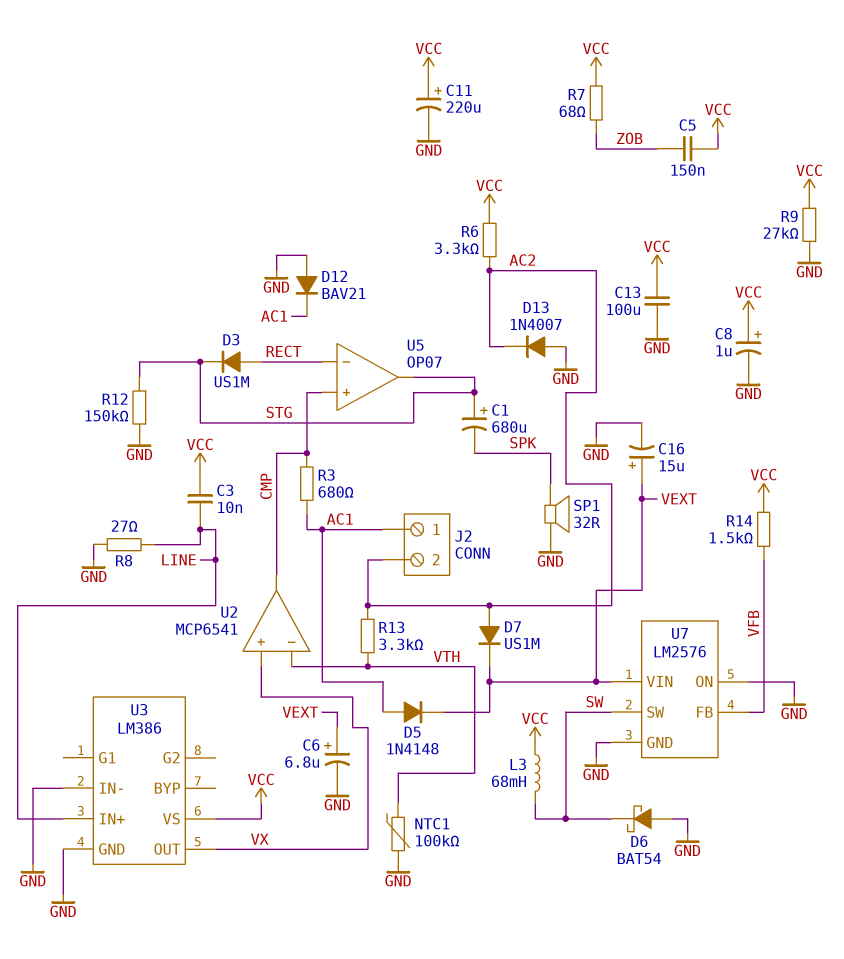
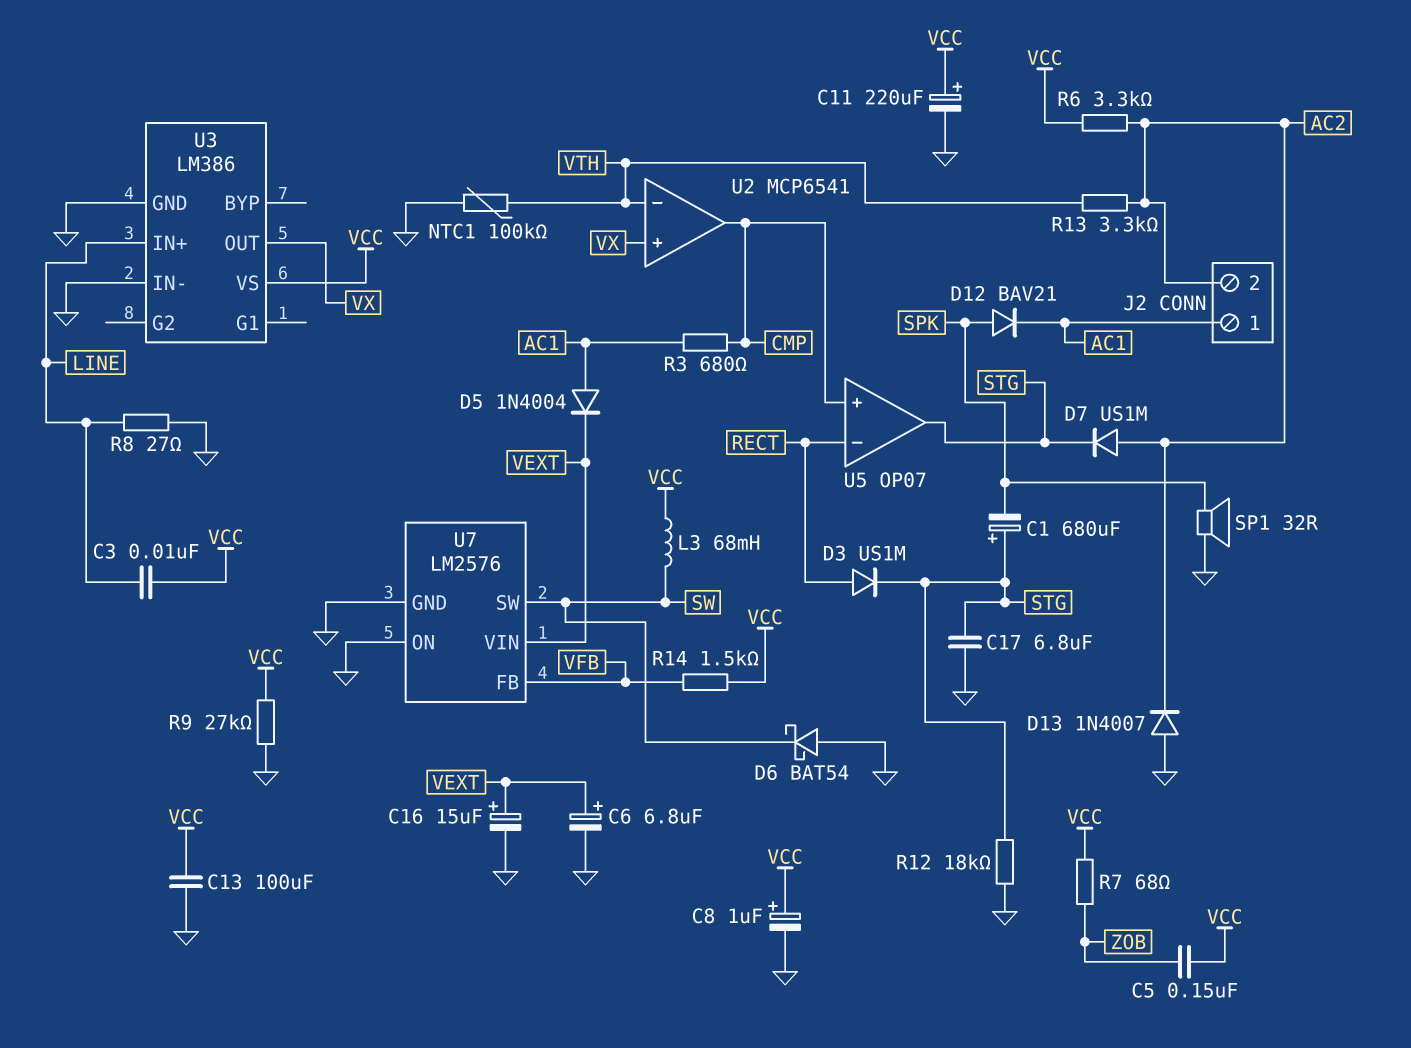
C17: none -> 6.8uF (GND, STG)
D5: diode 1N4148 (A AC1, K VEXT) -> diode 1N4004 (A AC1, K VEXT)
D7: diode US1M (A AC2, K VEXT) -> diode US1M (A AC2, K STG)
D12: diode BAV21 (A GND, K AC1) -> diode BAV21 (A SPK, K AC1)
R12: 150k (GND, STG) -> 18k (GND, STG)

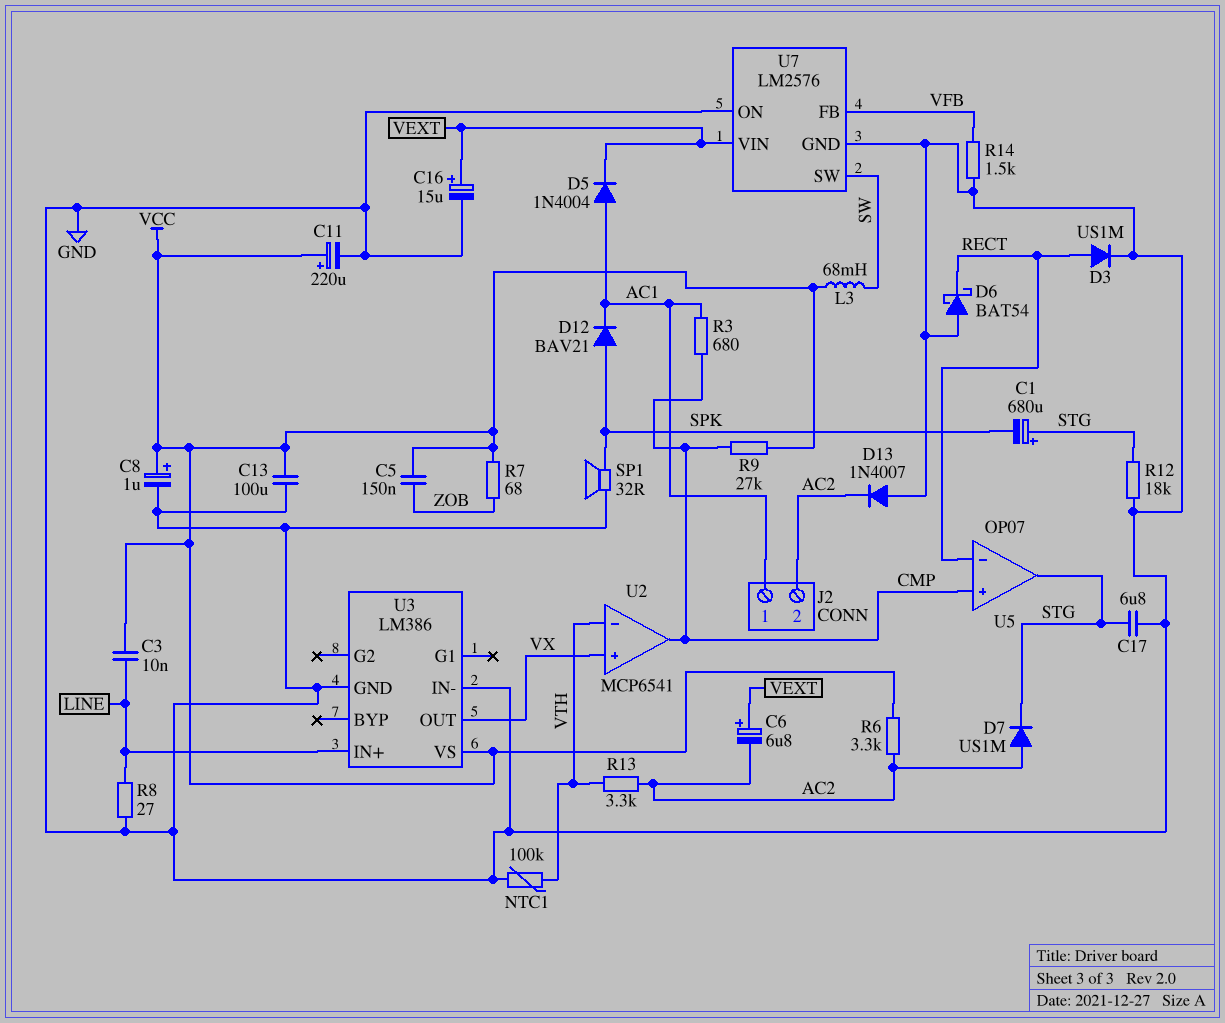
C6: 6.8uF (plus VEXT, minus GND) -> 6.8uF (plus VEXT, minus AC2)
D3: diode US1M (A RECT, K STG) -> diode US1M (A RECT, K GND)
D6: schottky BAT54 (A GND, K SW) -> schottky BAT54 (A GND, K RECT)
R9: 27k (GND, VCC) -> 27k (CMP, VCC)
R14: 1.5k (VCC, VFB) -> 1.5k (GND, VFB)

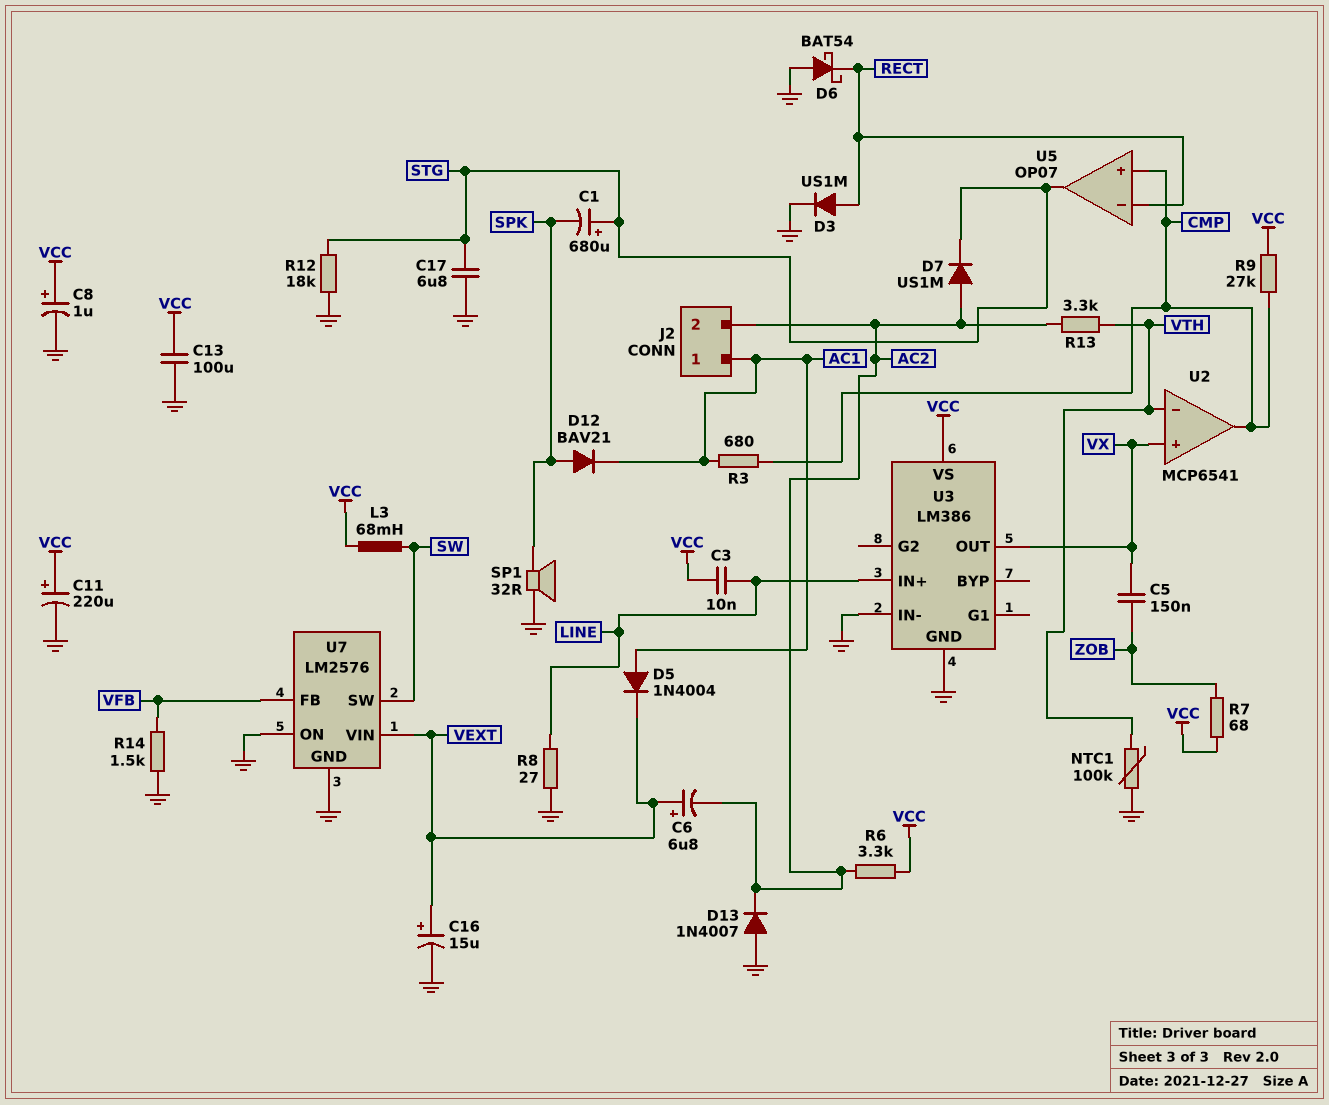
C5: 150nF (VCC, ZOB) -> 150nF (VX, ZOB)

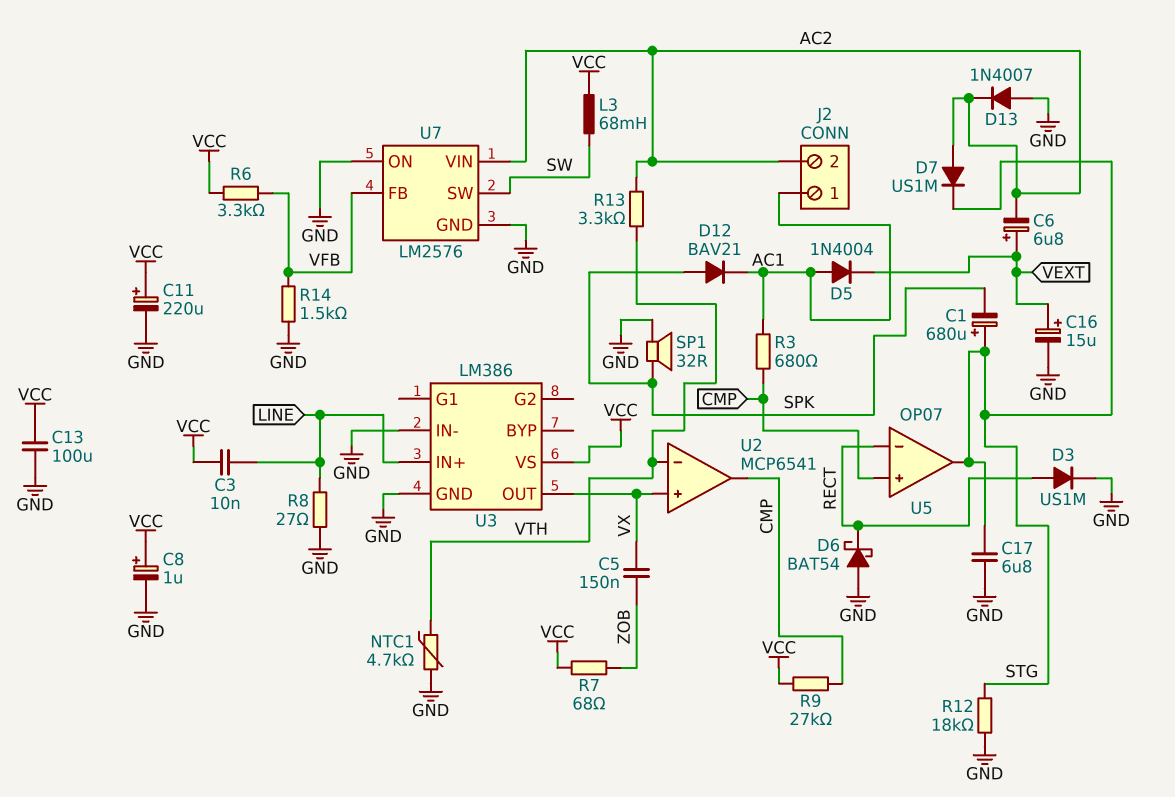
NTC1: 100k (GND, VTH) -> 4.7k (GND, VTH)
R6: 3.3k (AC2, VCC) -> 3.3k (VCC, VFB)
U7 pin VIN: VEXT -> AC2

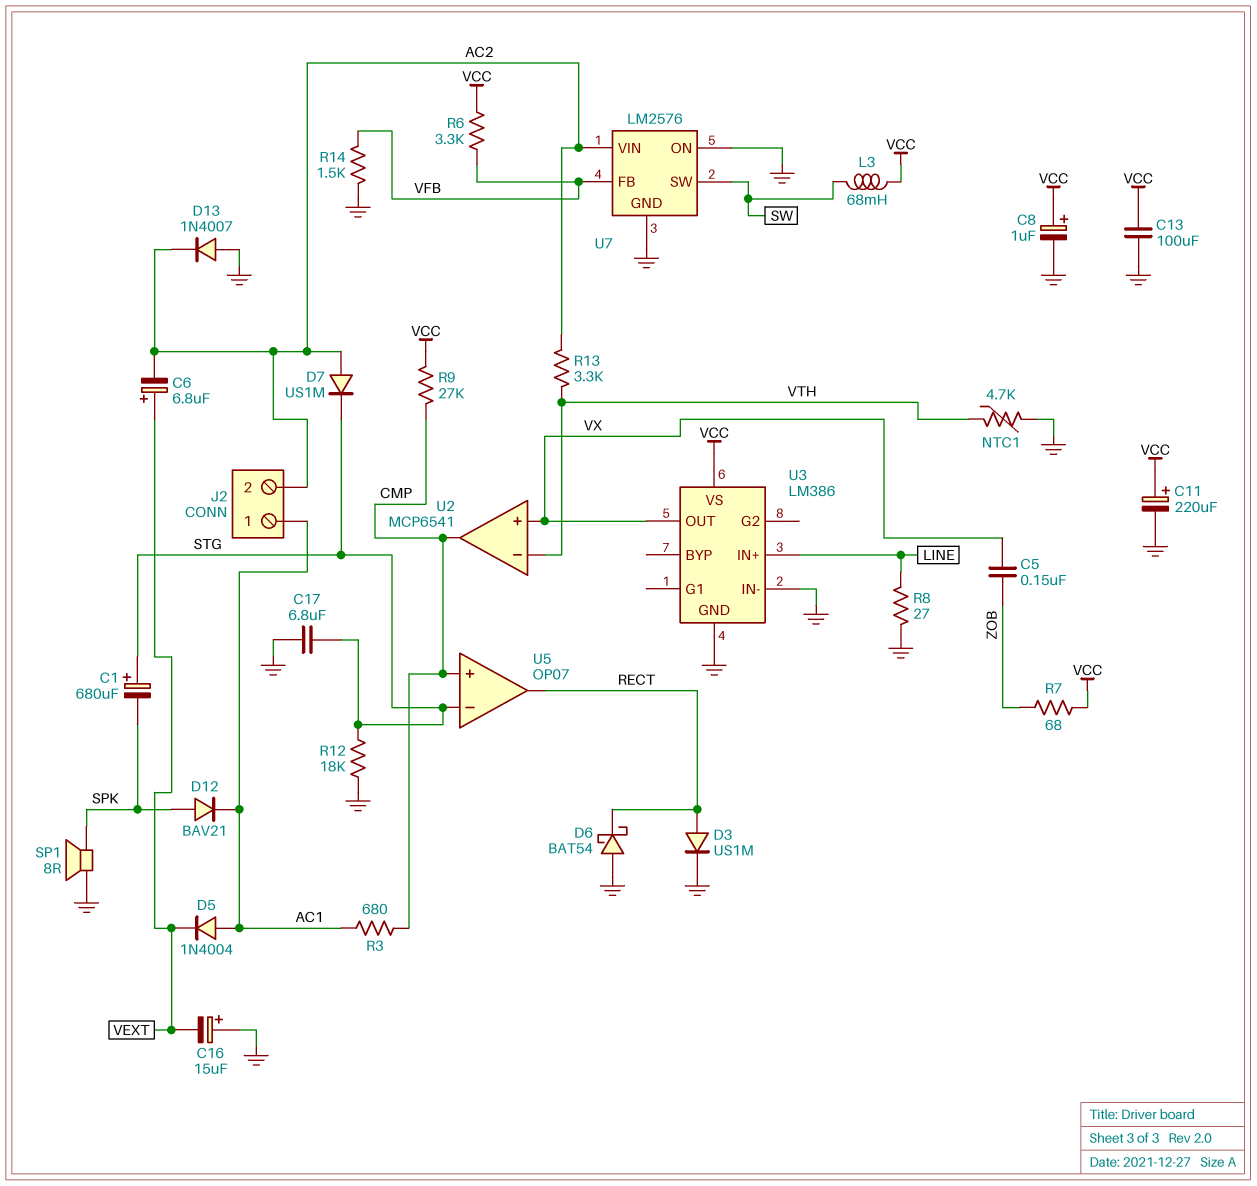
C3: 10nF (LINE, VCC) -> none
C16: 15uF (plus VEXT, minus GND) -> 15uF (plus GND, minus VEXT)
SP1: speaker 32R (GND, SPK) -> speaker 8R (GND, SPK)
U5 pin in-: RECT -> STG
U5 pin out: STG -> RECT

